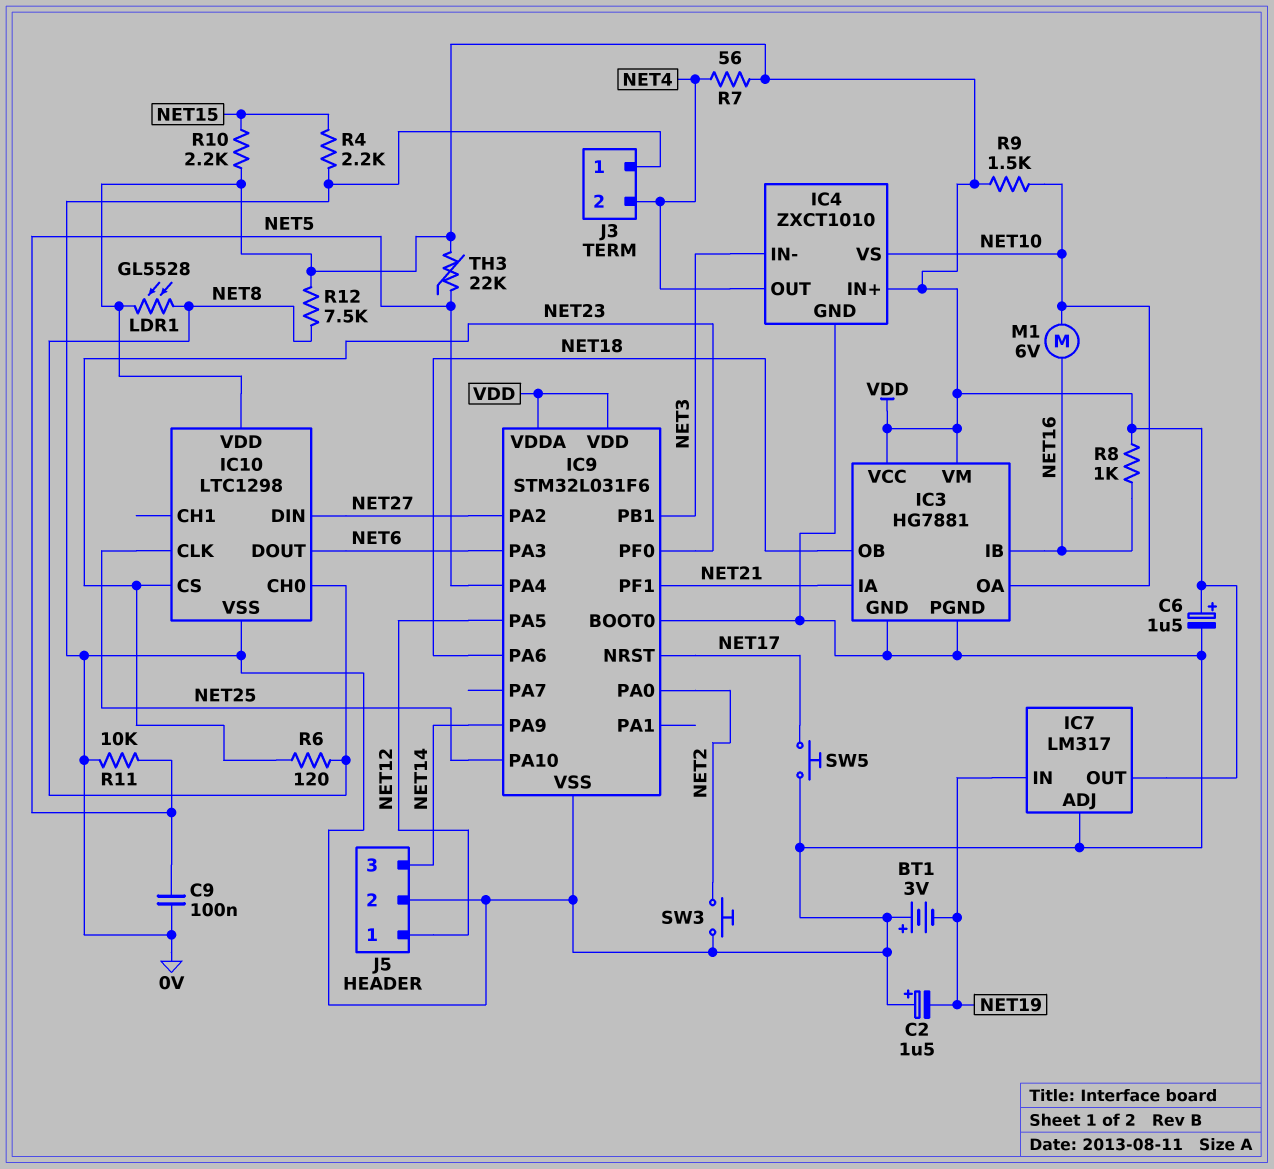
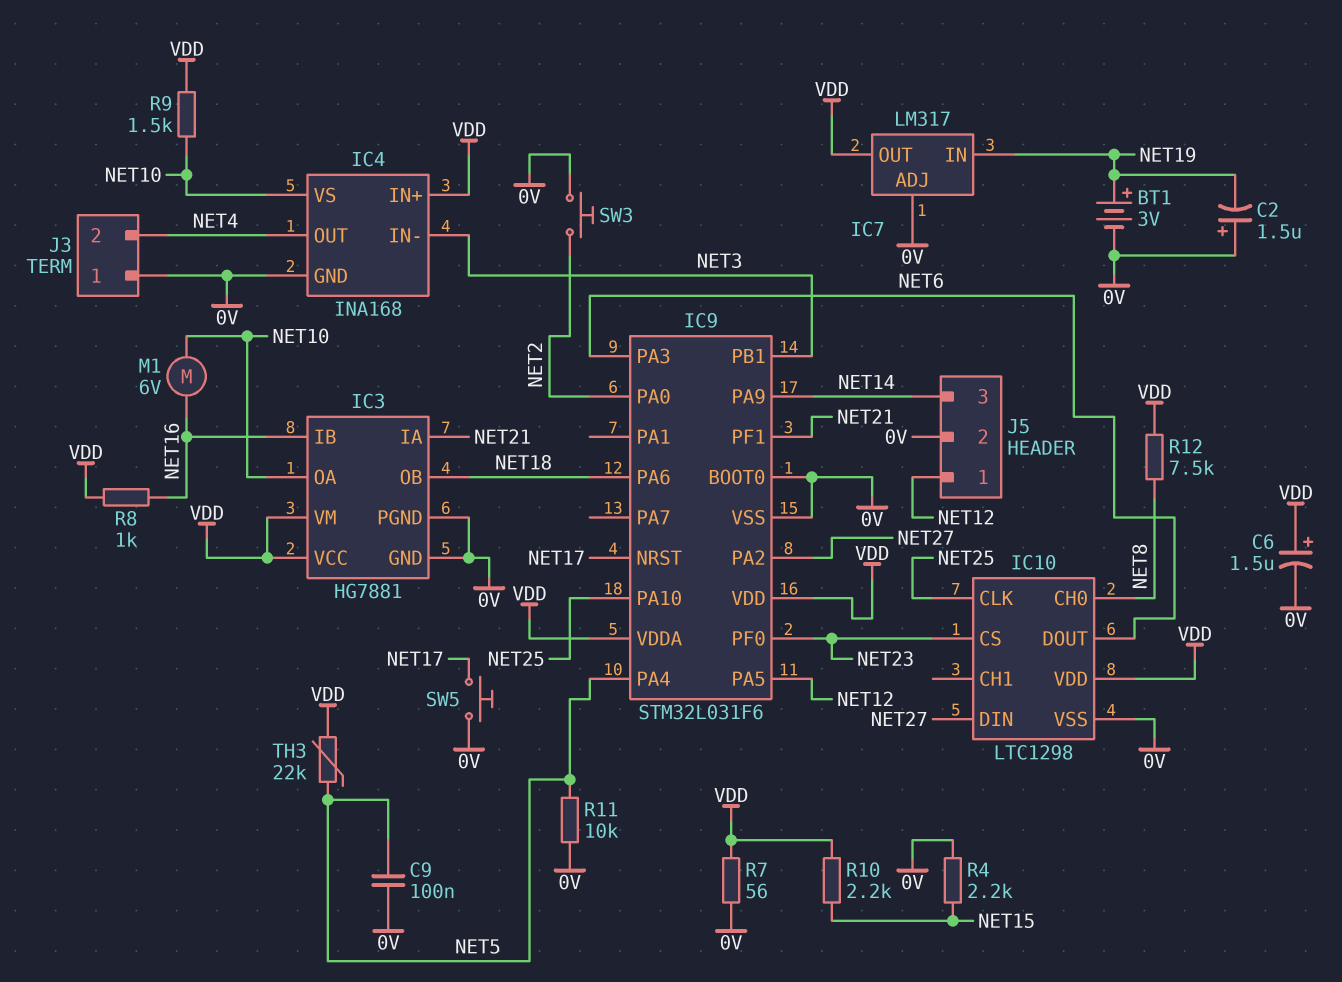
BT1: 3V (plus 0V, minus NET19) -> 3V (plus NET19, minus 0V)
IC4: ZXCT1010 -> INA168
LDR1: GL5528 (NET8, VDD) -> none
R6: 120 (NET8, NET23) -> none
R7: 56 (NET4, VDD) -> 56 (0V, VDD)

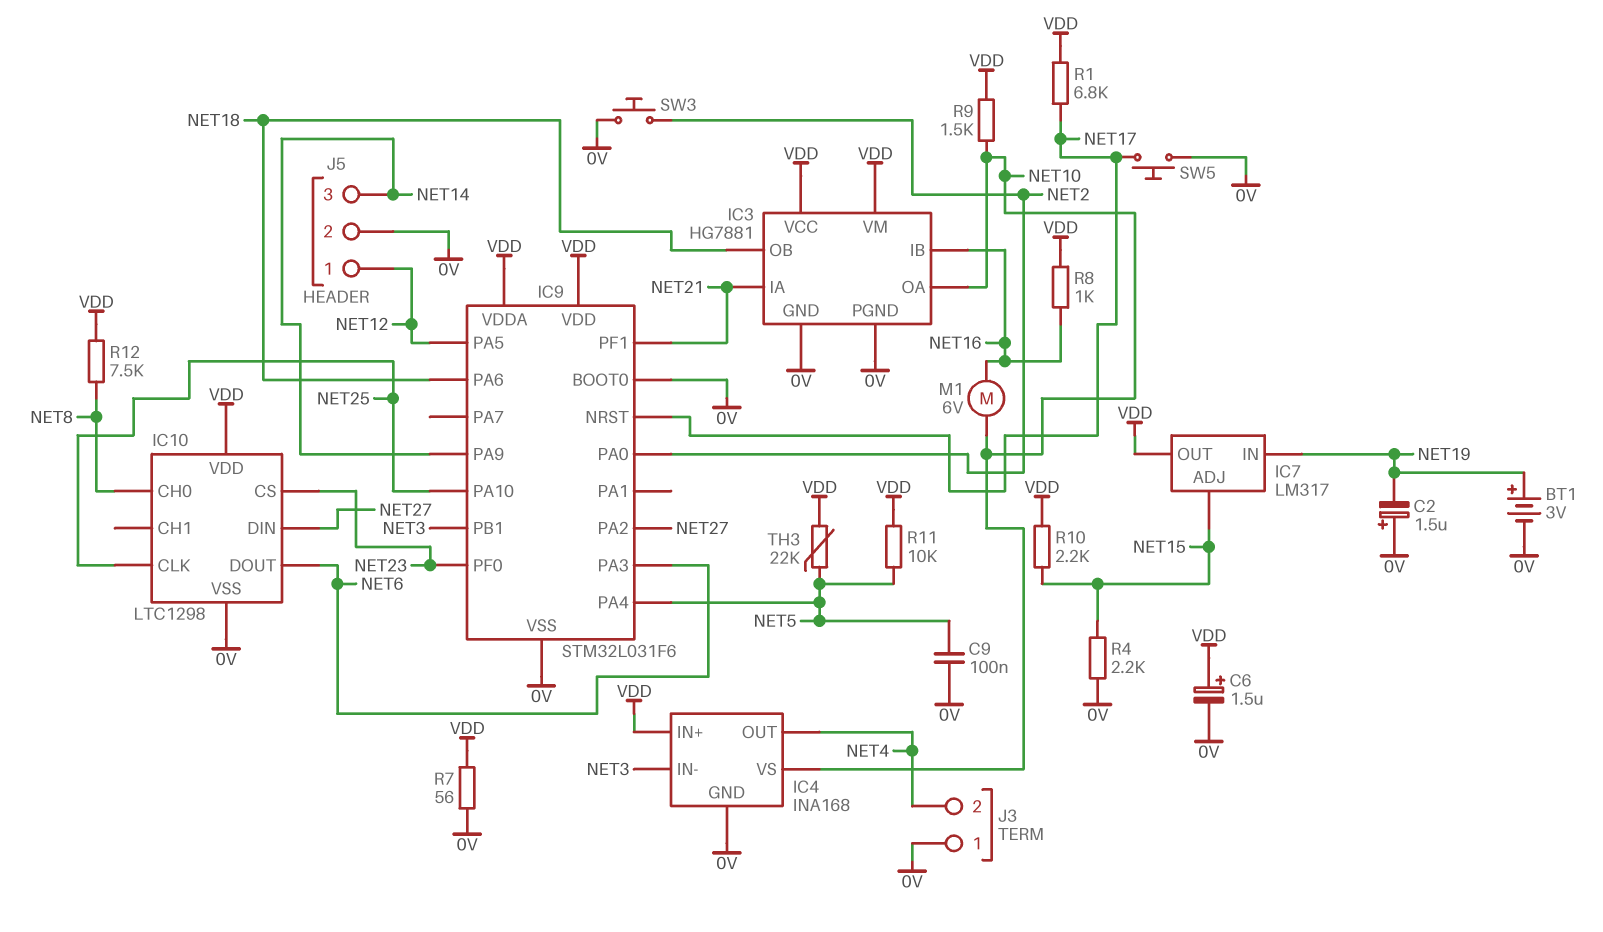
IC7 pin ADJ: 0V -> NET15
R1: none -> 6.8k (NET17, VDD)
R11: 10k (0V, NET5) -> 10k (NET5, VDD)

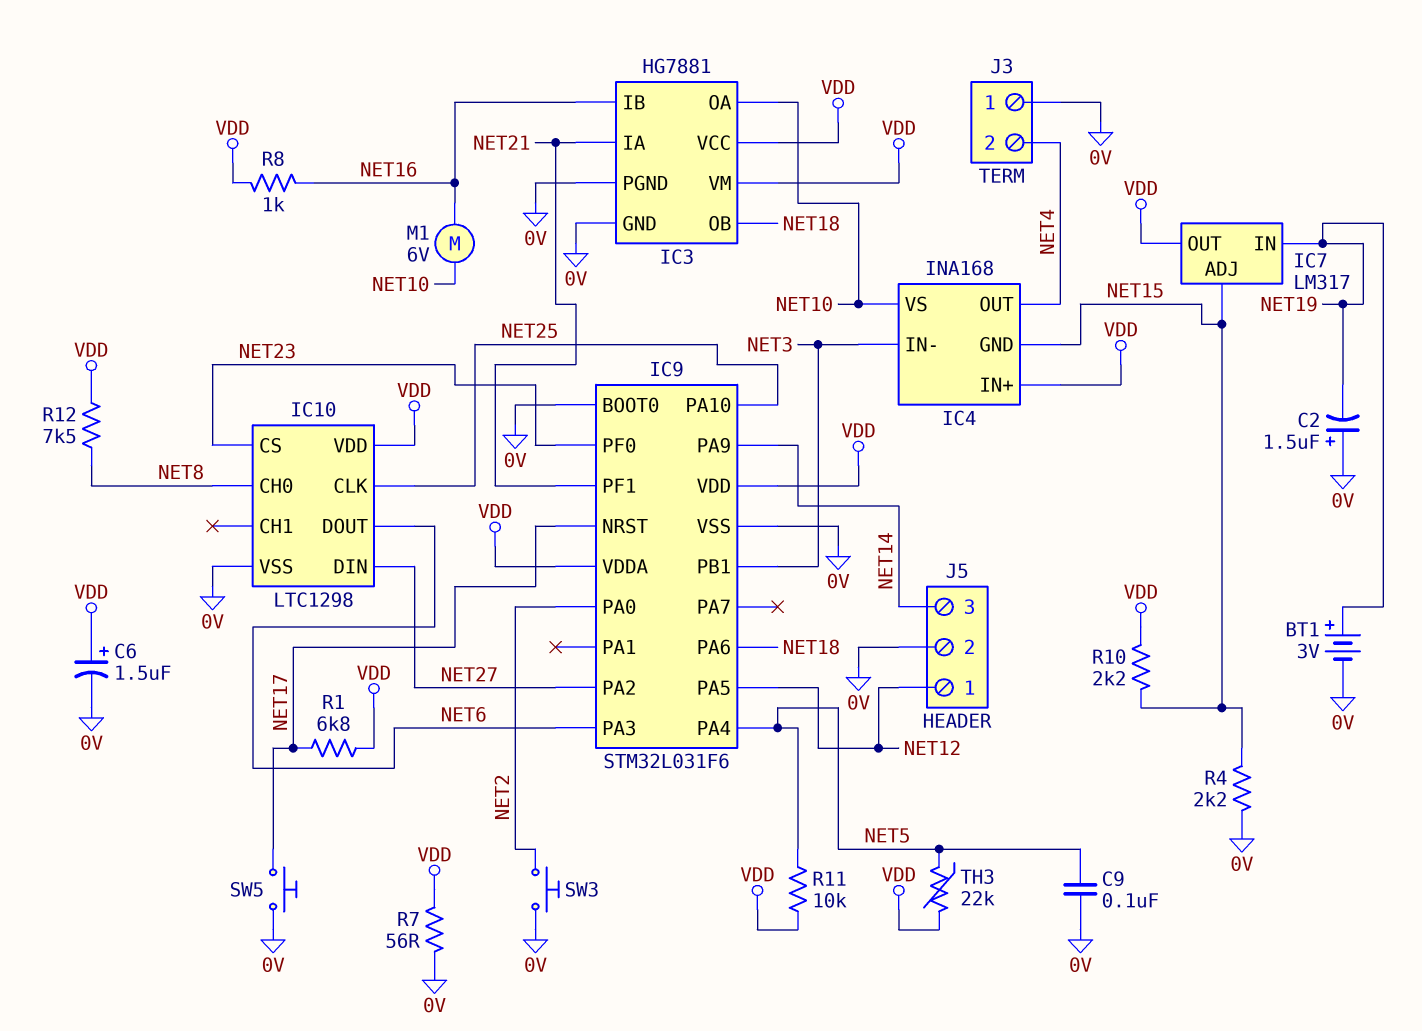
IC4 pin GND: 0V -> NET15
R9: 1.5k (NET10, VDD) -> none

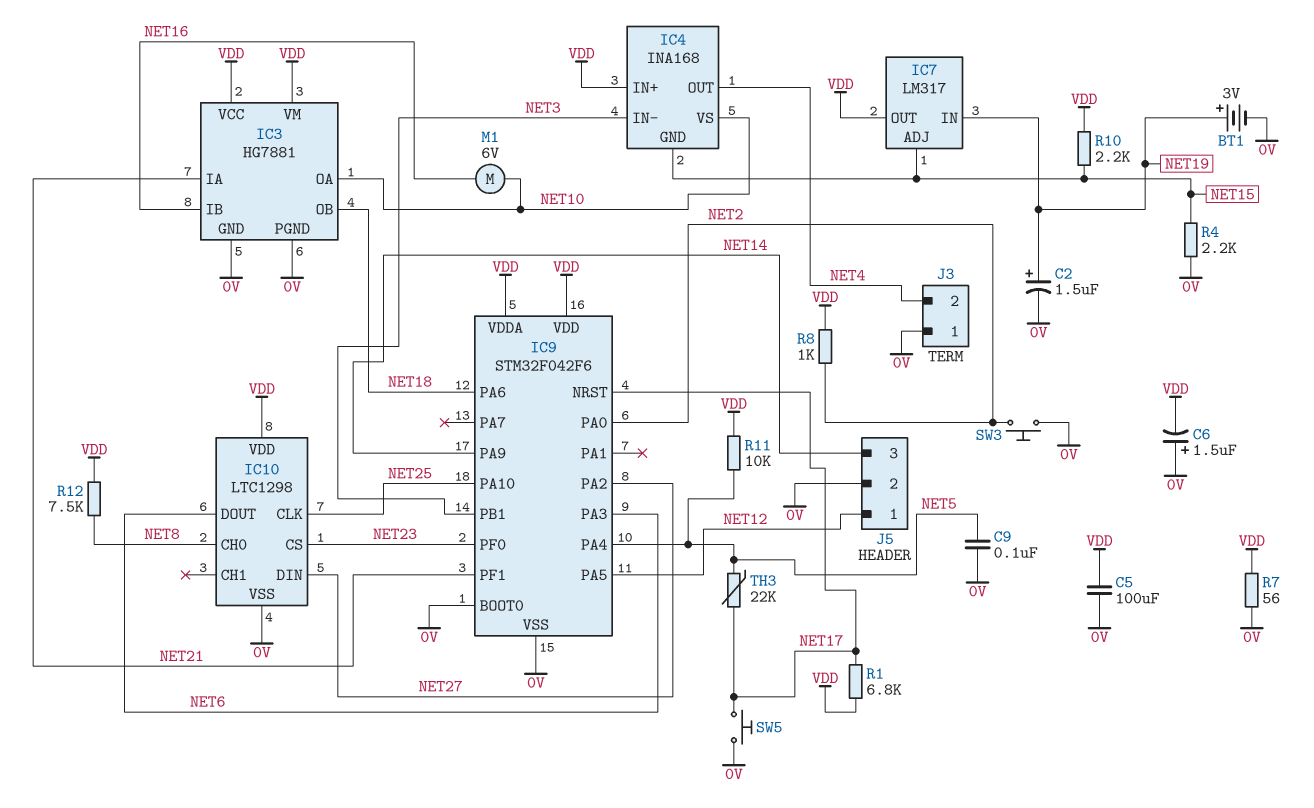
C2: 1.5uF (plus 0V, minus NET19) -> 1.5uF (plus NET19, minus 0V)
C5: none -> 100uF (0V, VDD)
C6: 1.5uF (plus VDD, minus 0V) -> 1.5uF (plus 0V, minus VDD)
IC9: STM32L031F6 -> STM32F042F6
R8: 1k (NET16, VDD) -> 1k (NET2, VDD)
TH3: 22k (NET5, VDD) -> 22k (NET5, NET17)

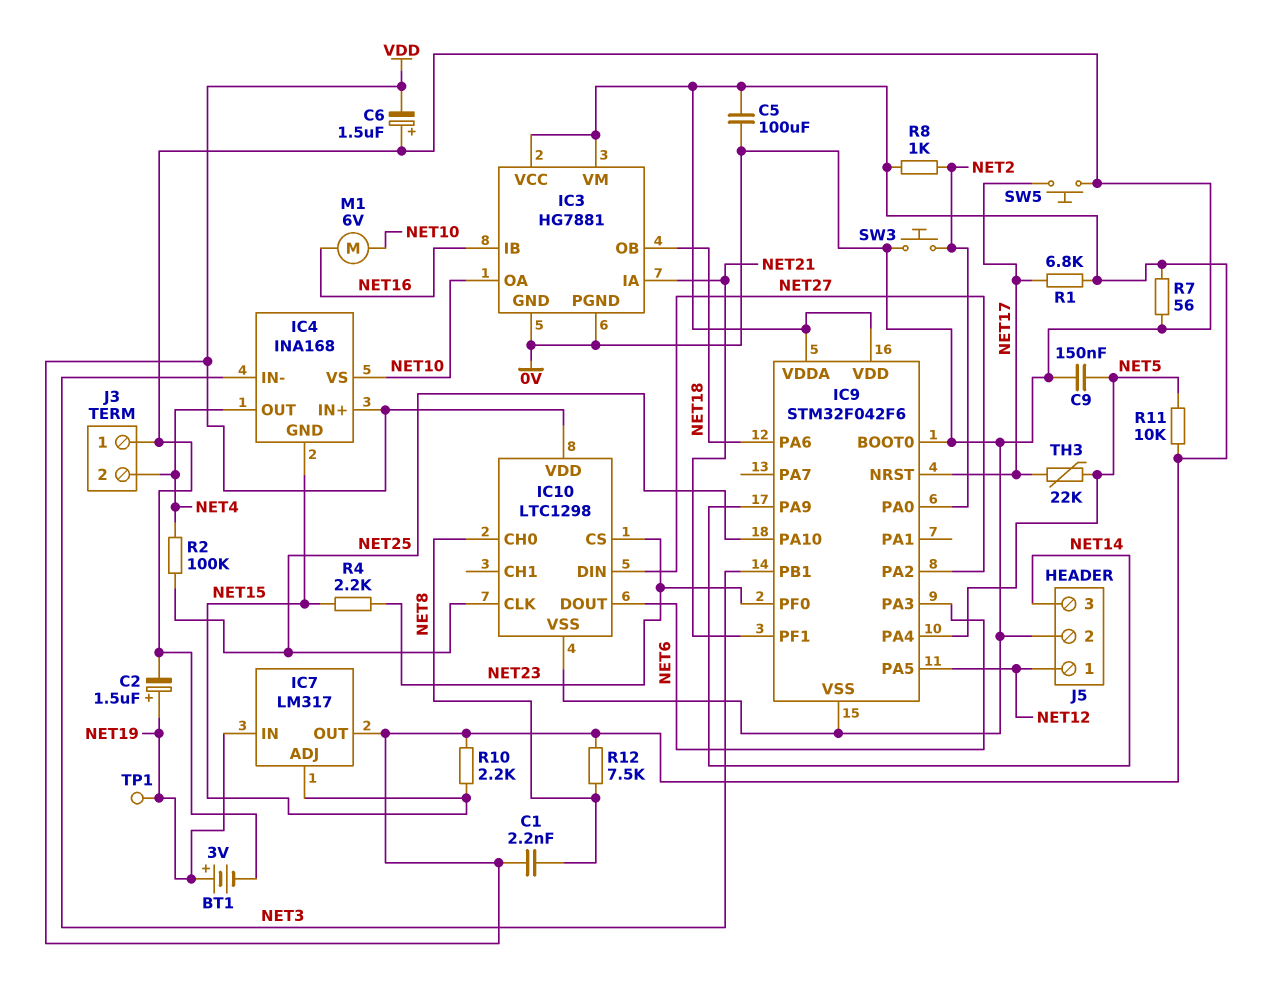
C1: none -> 2.2nF (NET8, VDD)
C9: 100nF (0V, NET5) -> 150nF (0V, NET5)
R2: none -> 100k (NET4, NET25)
R4: 2.2k (0V, NET15) -> 2.2k (NET15, NET23)
TP1: none -> test point (NET19)

